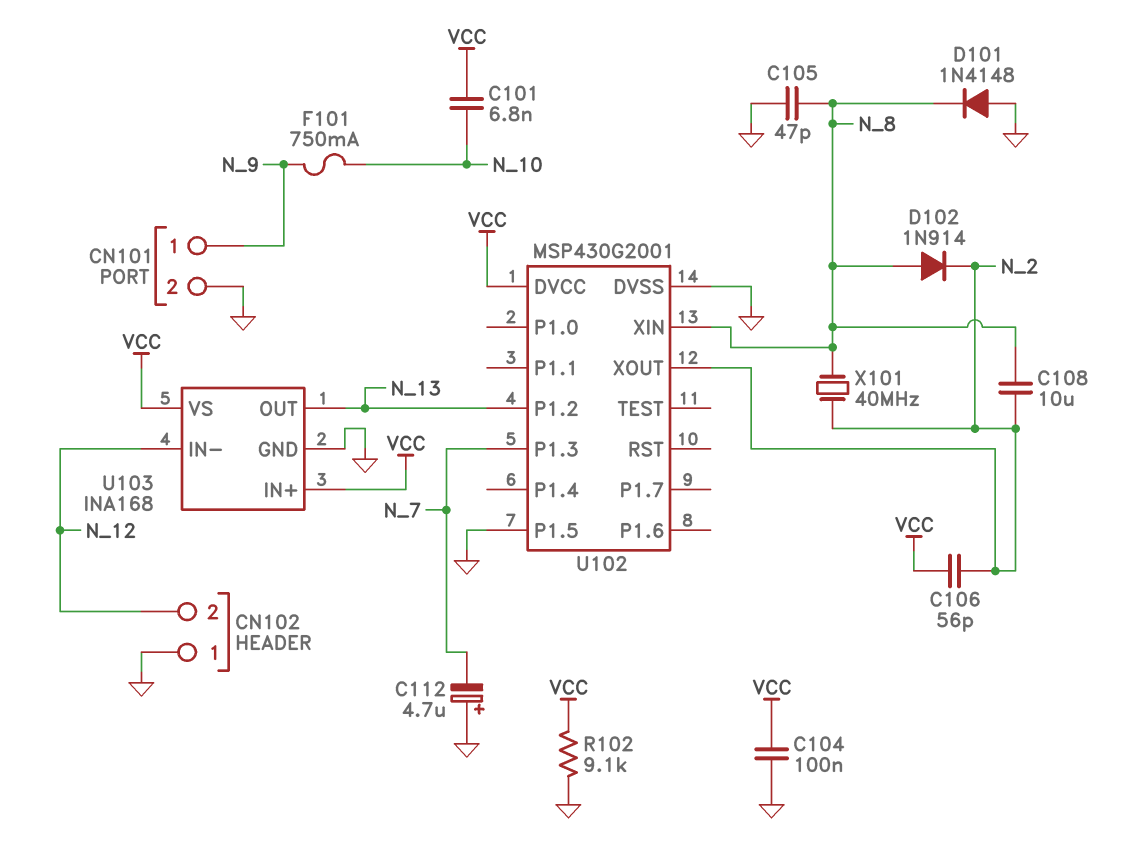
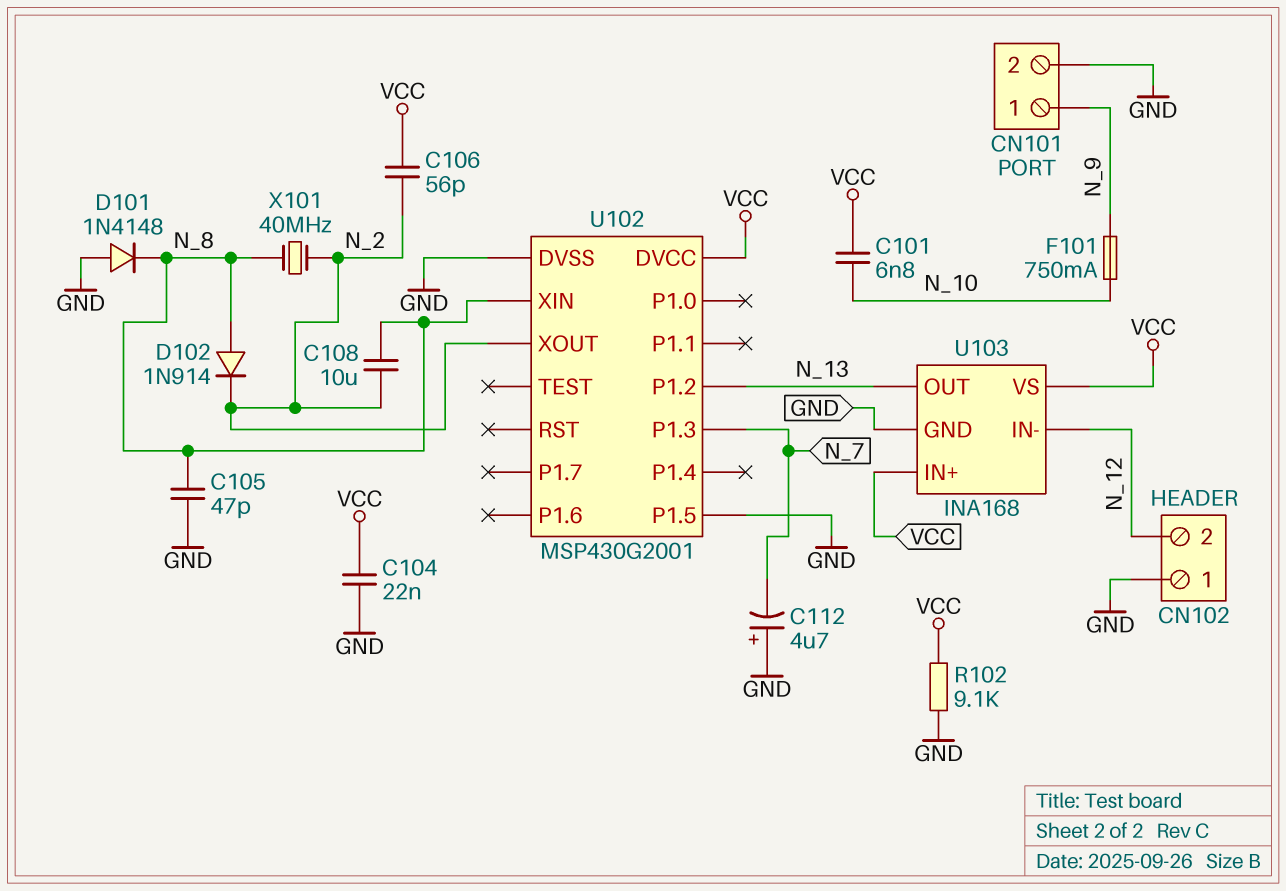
C104: 100nF (GND, VCC) -> 22nF (GND, VCC)

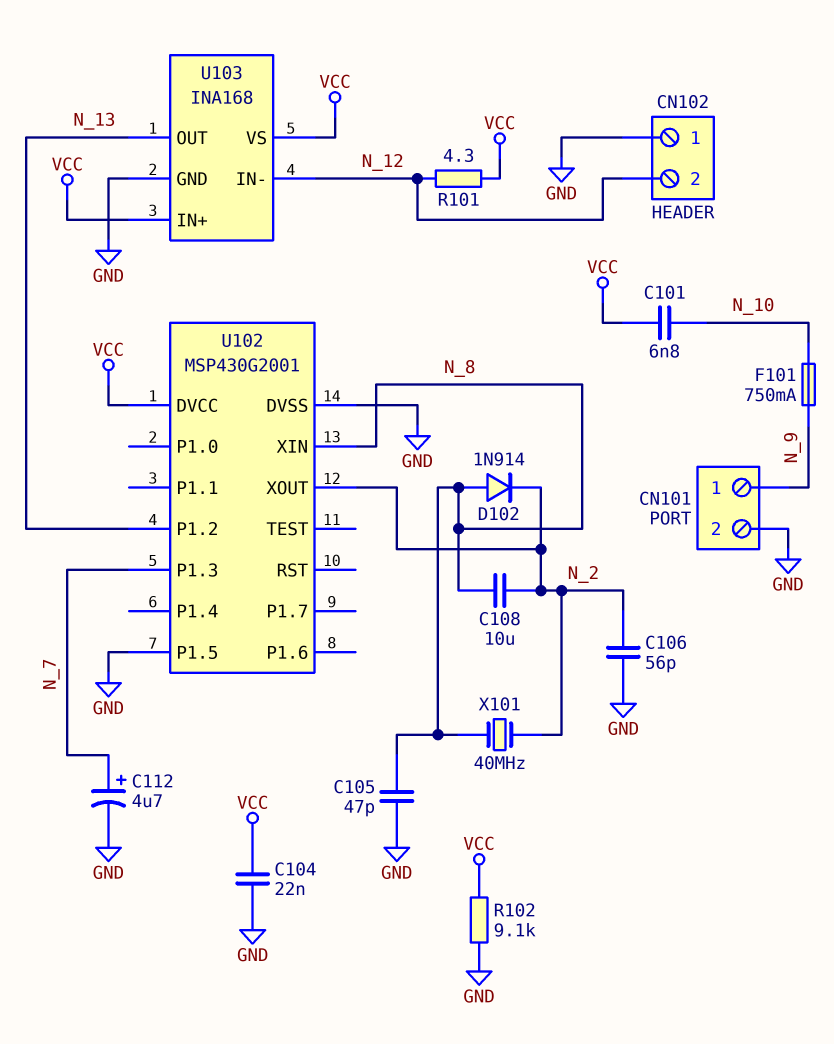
C106: 56pF (N_2, VCC) -> 56pF (GND, N_2)
C112: 4.7uF (plus GND, minus N_7) -> 4.7uF (plus N_7, minus GND)
D101: diode 1N4148 (A GND, K N_8) -> none
R101: none -> 4.3 (N_12, VCC)

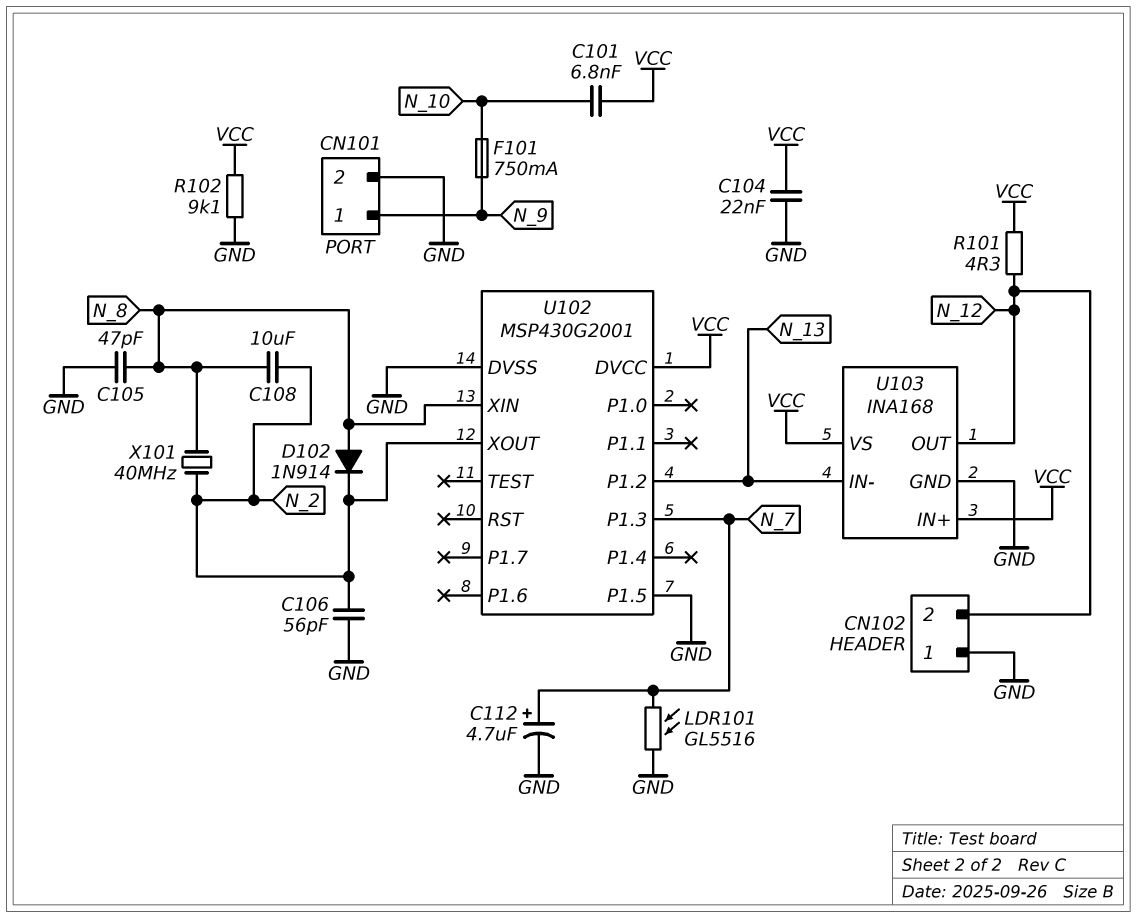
LDR101: none -> GL5516 (GND, N_7)
U103 pin IN-: N_12 -> N_13
U103 pin OUT: N_13 -> N_12

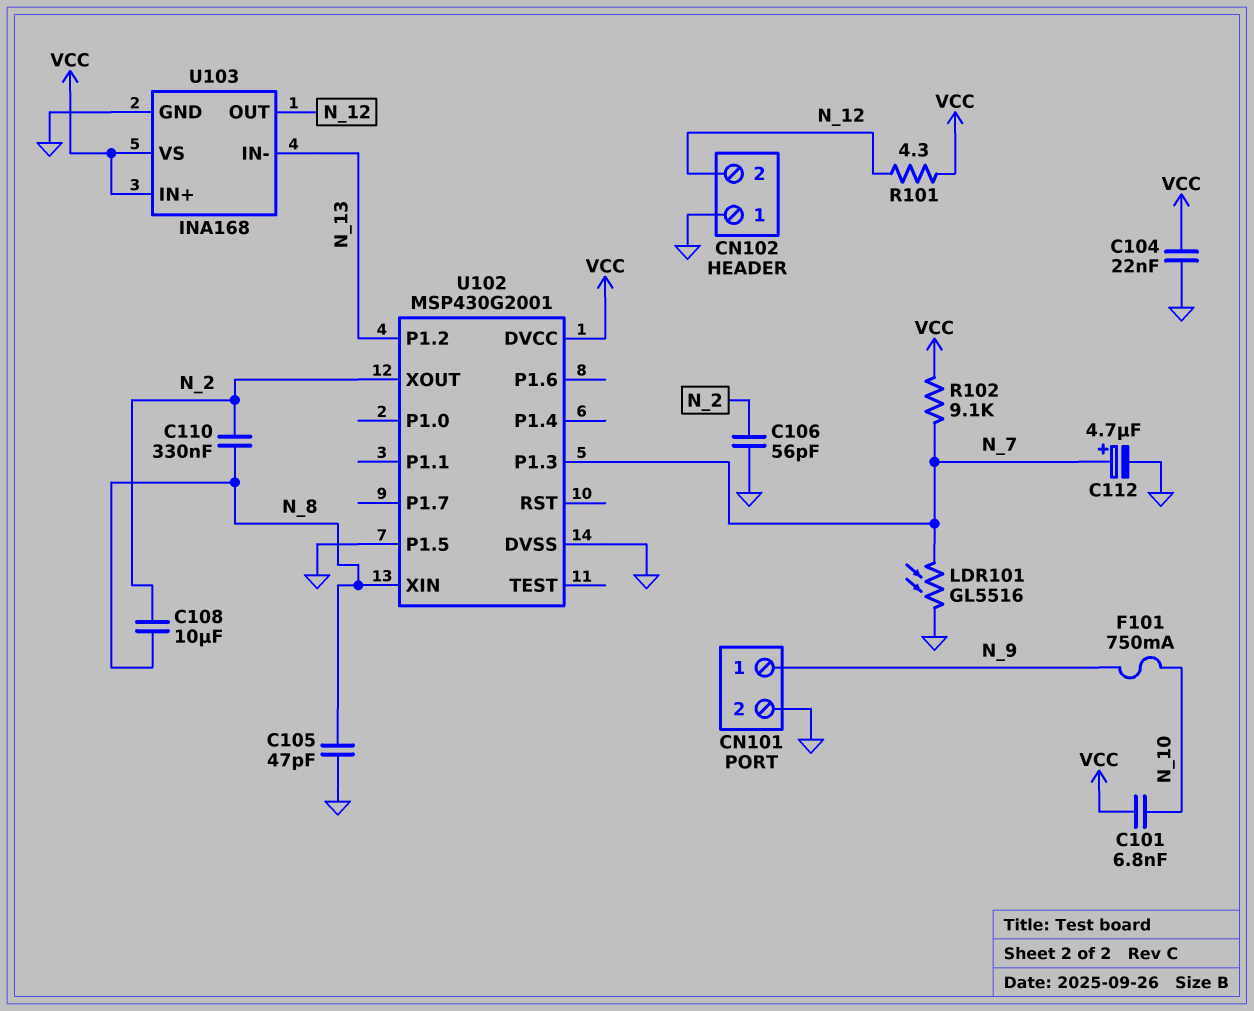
C110: none -> 330nF (N_2, N_8)
D102: diode 1N914 (A N_8, K N_2) -> none
R102: 9.1k (GND, VCC) -> 9.1k (N_7, VCC)
X101: 40MHz (N_2, N_8) -> none

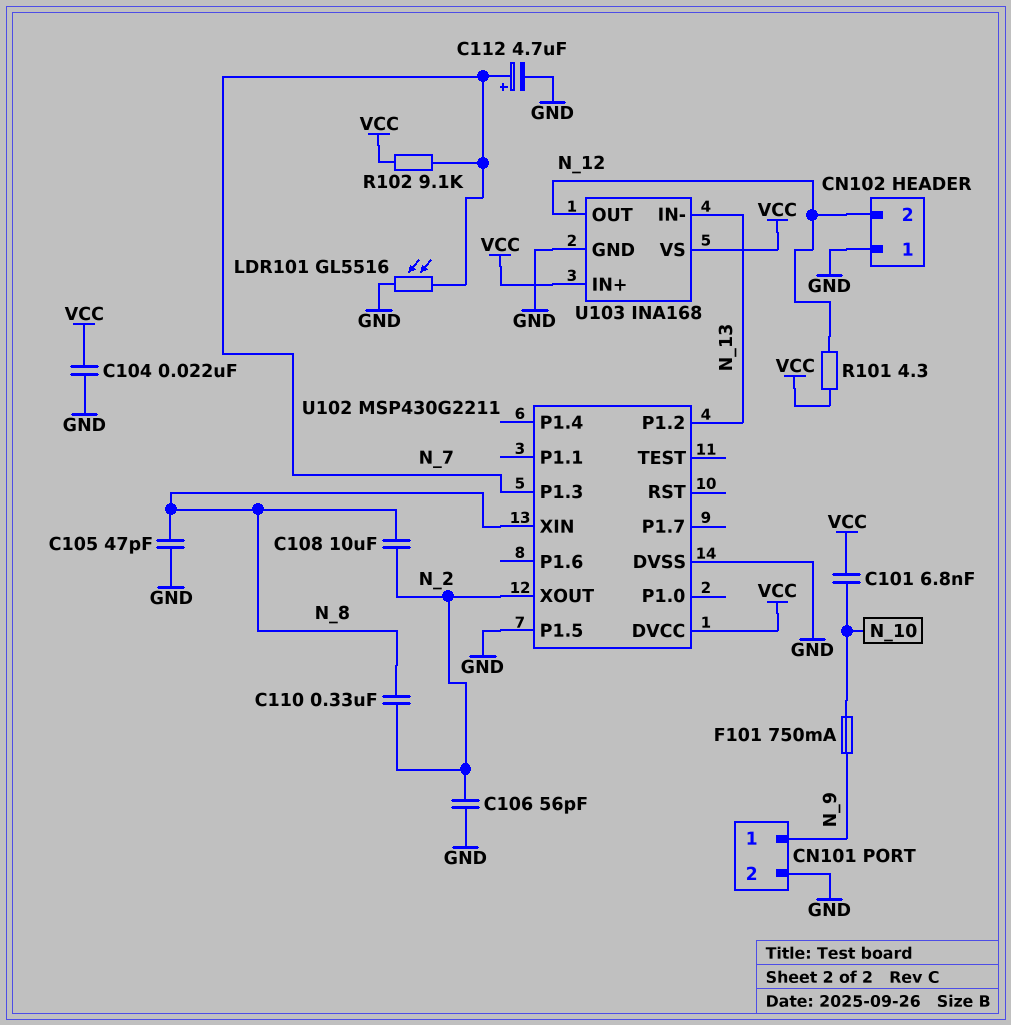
U102: MSP430G2001 -> MSP430G2211

